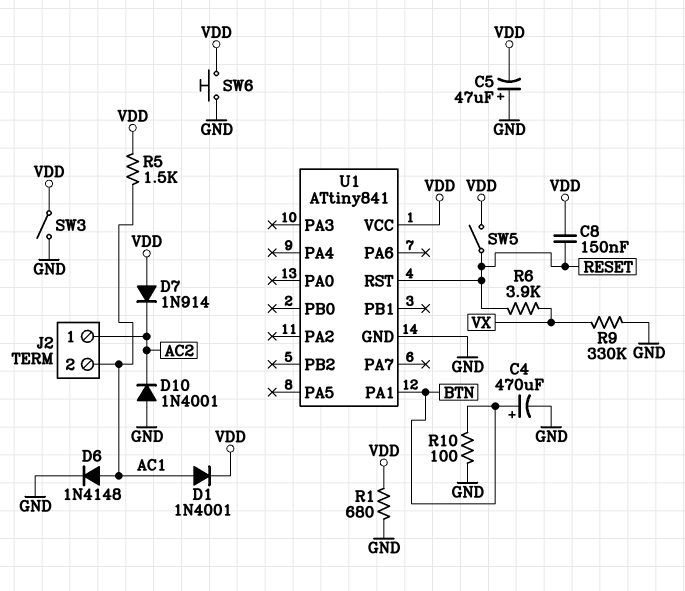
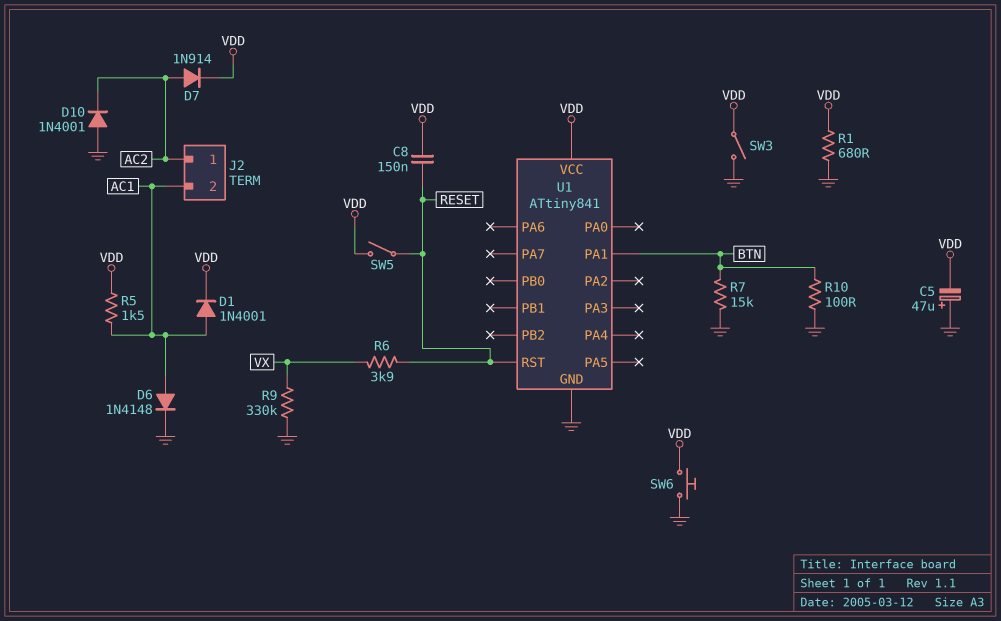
C4: 470uF (plus BTN, minus GND) -> none
D7: diode 1N914 (A VDD, K AC2) -> diode 1N914 (A AC2, K VDD)
R7: none -> 15k (BTN, GND)

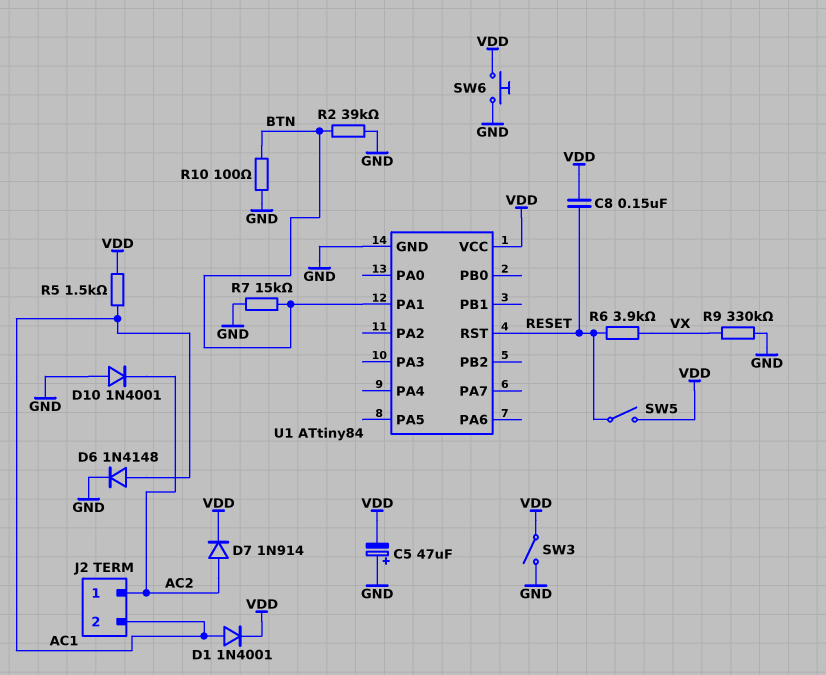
R1: 680 (GND, VDD) -> none
R2: none -> 39k (BTN, GND)
U1: ATtiny841 -> ATtiny84

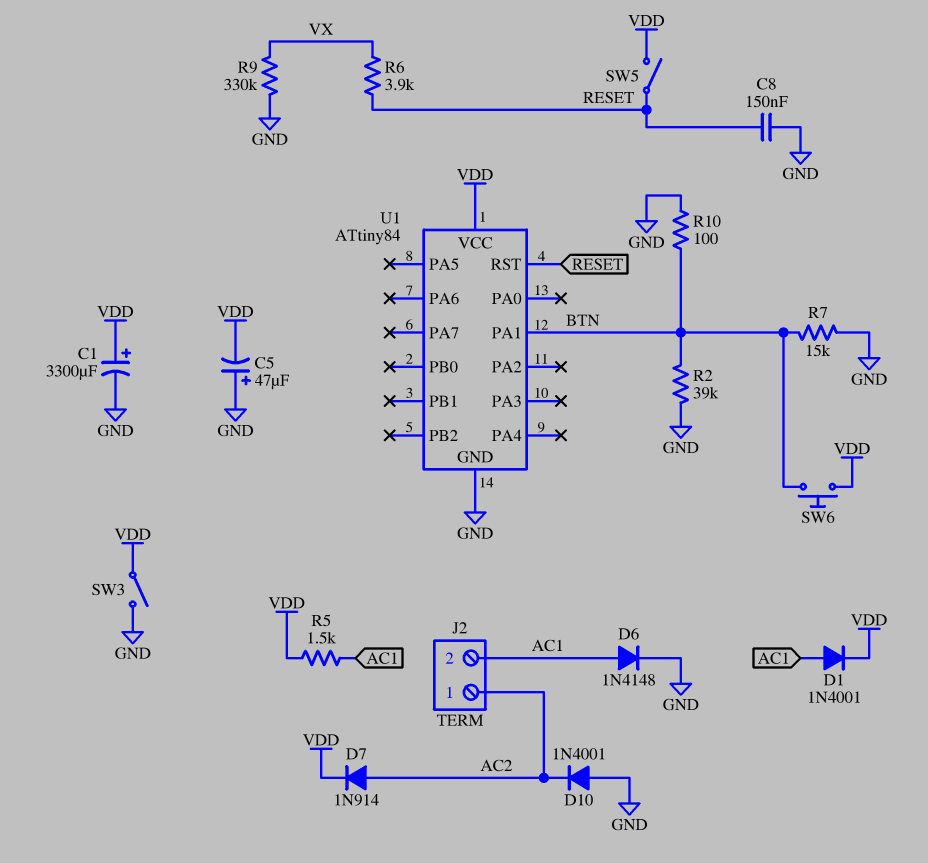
C1: none -> 3300uF (plus VDD, minus GND)
C8: 150nF (RESET, VDD) -> 150nF (GND, RESET)
SW6: button (GND, VDD) -> button (BTN, VDD)

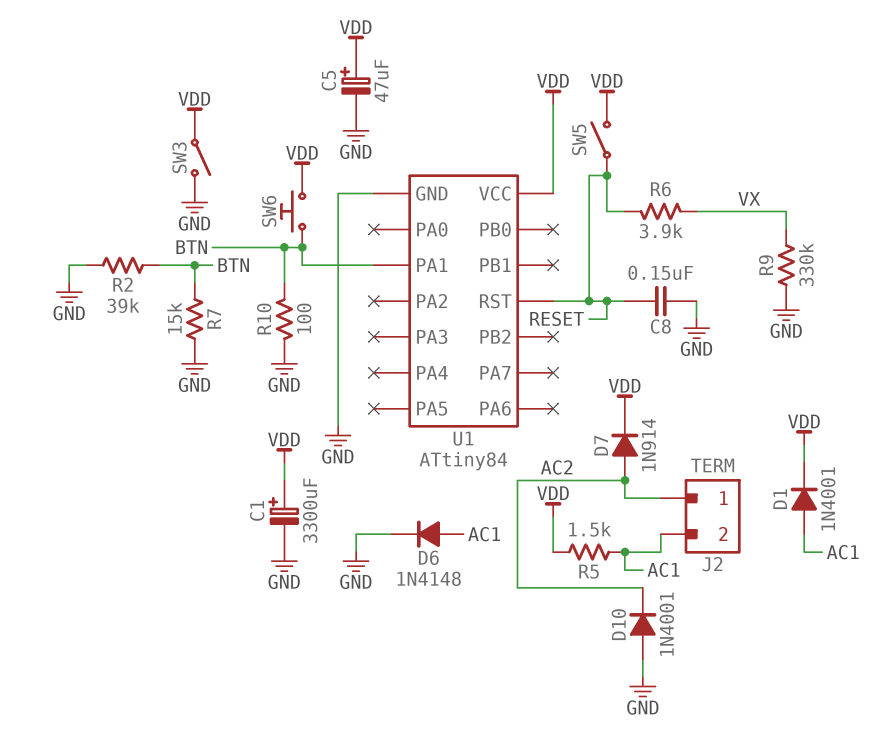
C5: 47uF (plus GND, minus VDD) -> 47uF (plus VDD, minus GND)

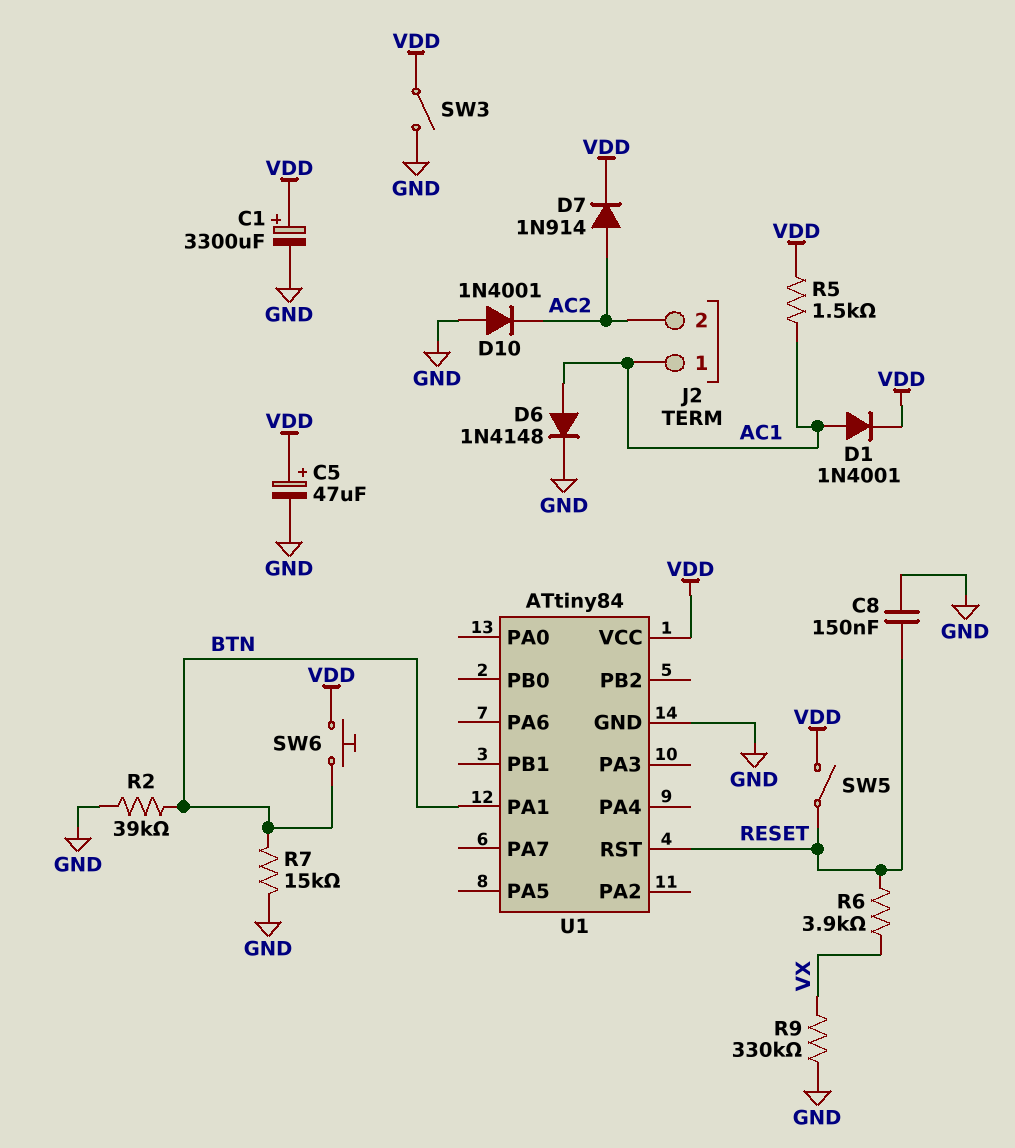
J2 pin 1: AC2 -> AC1
J2 pin 2: AC1 -> AC2
R10: 100 (BTN, GND) -> none

